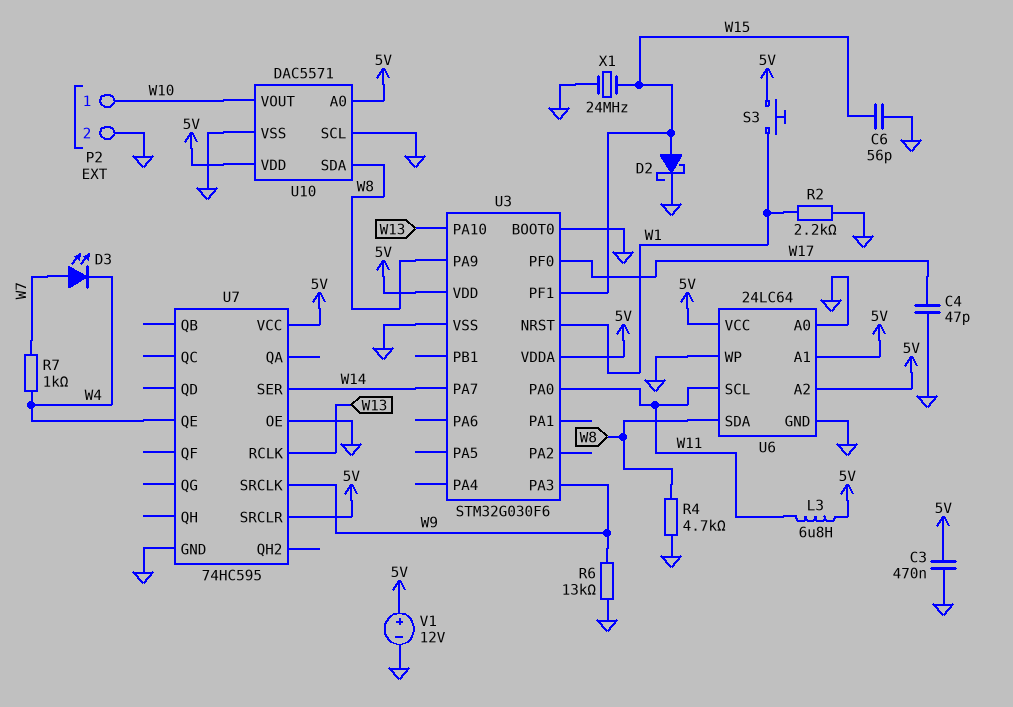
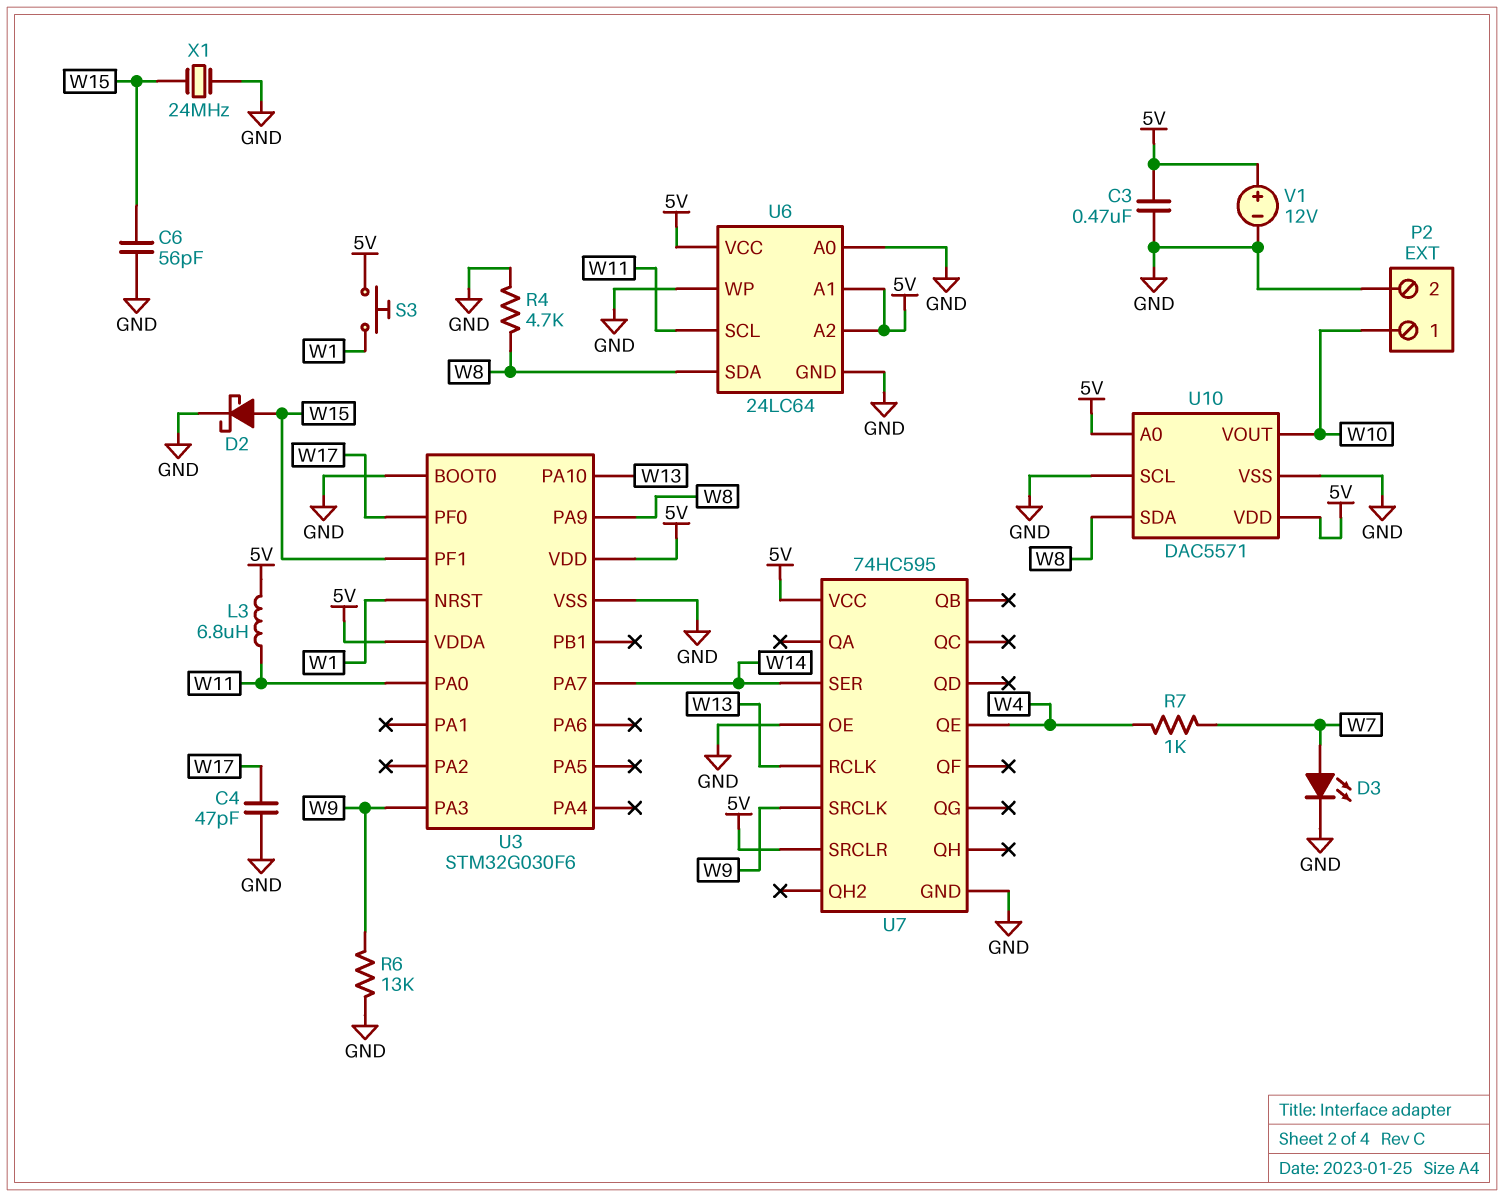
D3: LED (A W7, K W4) -> LED (A W7, K GND)
R2: 2.2k (GND, W1) -> none

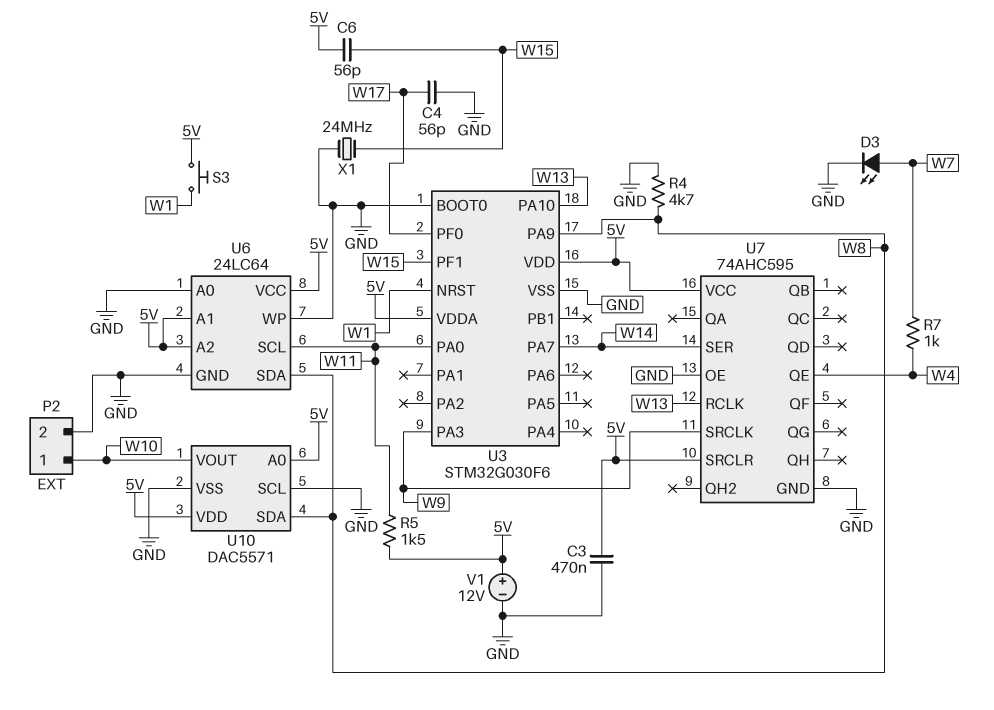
C4: 47pF (GND, W17) -> 56pF (GND, W17)
C6: 56pF (GND, W15) -> 56pF (5V, W15)
D2: schottky (A W15, K GND) -> none
L3: 6.8uH (5V, W11) -> none
R5: none -> 1.5k (5V, W11)
R6: 13k (GND, W9) -> none
U7: 74HC595 -> 74AHC595

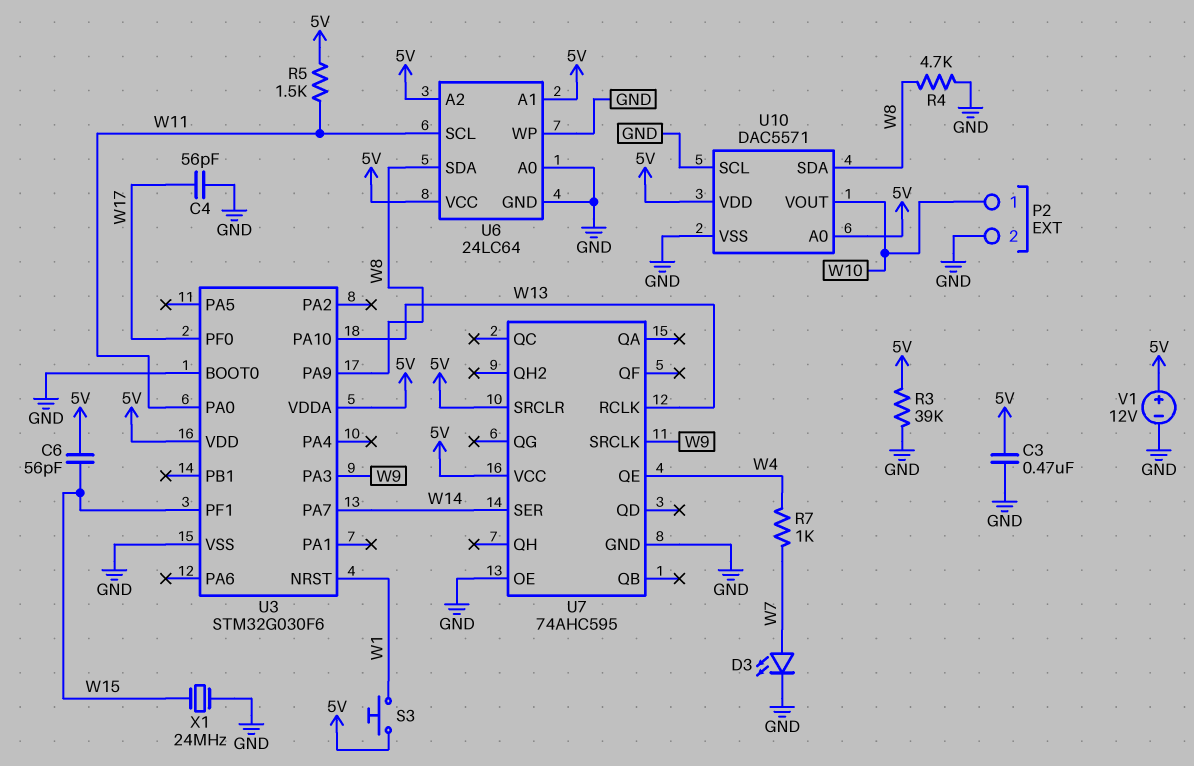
R3: none -> 39k (5V, GND)

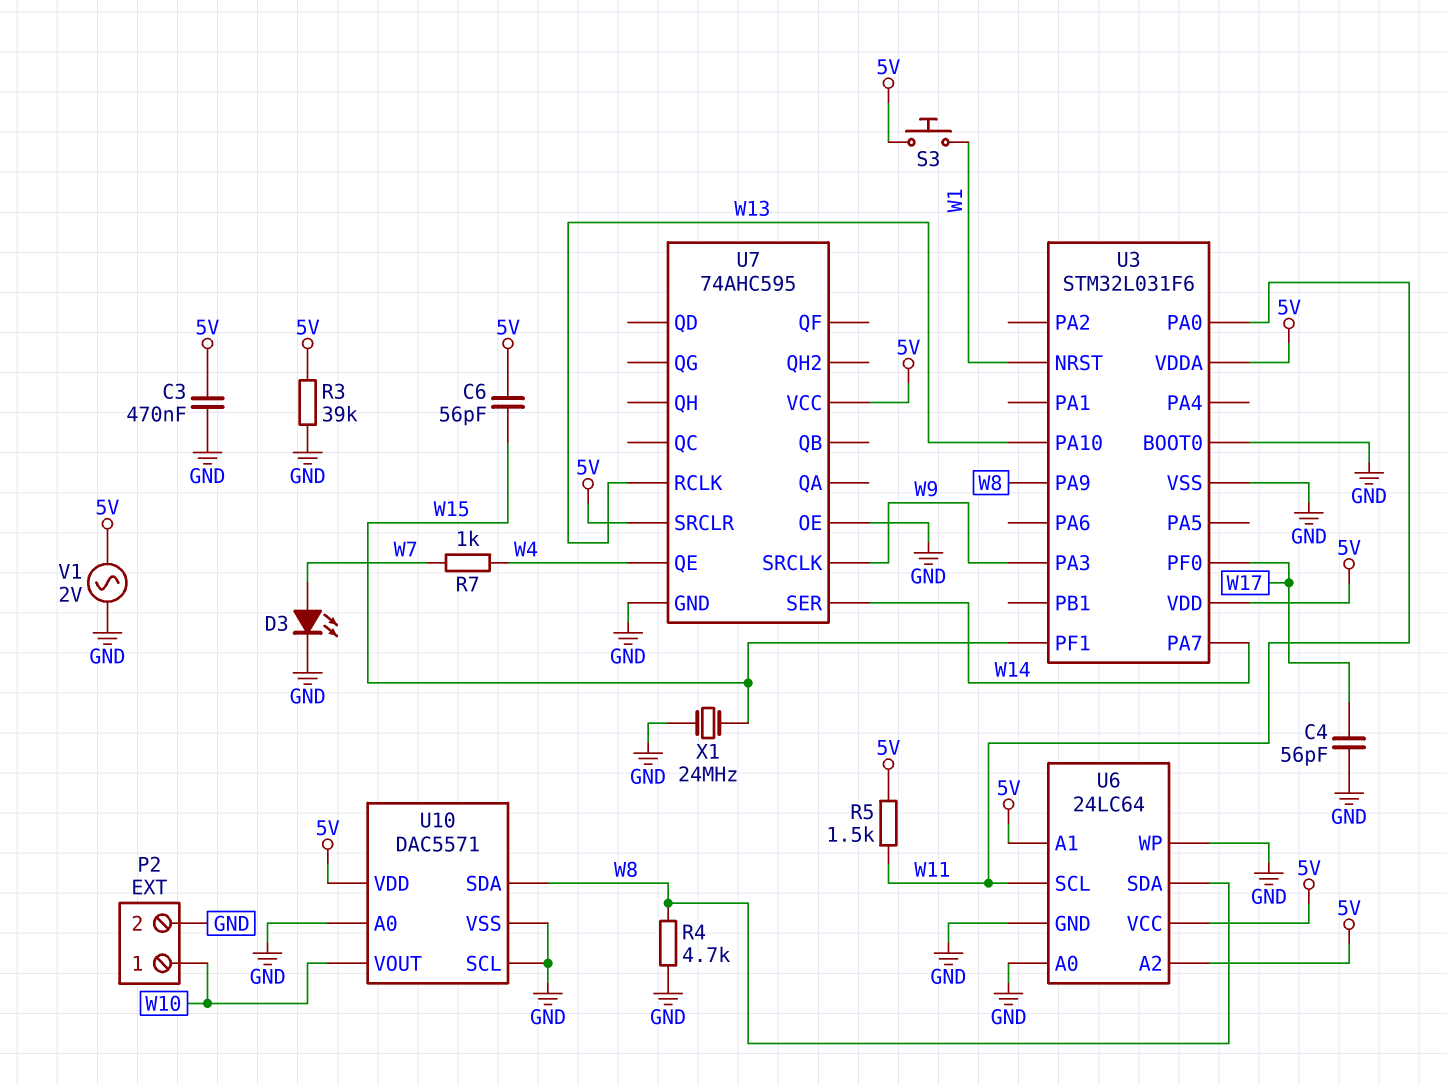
U3: STM32G030F6 -> STM32L031F6
U10 pin A0: 5V -> GND
V1: 12V (plus 5V, minus GND) -> AC 2V (5V, GND)

